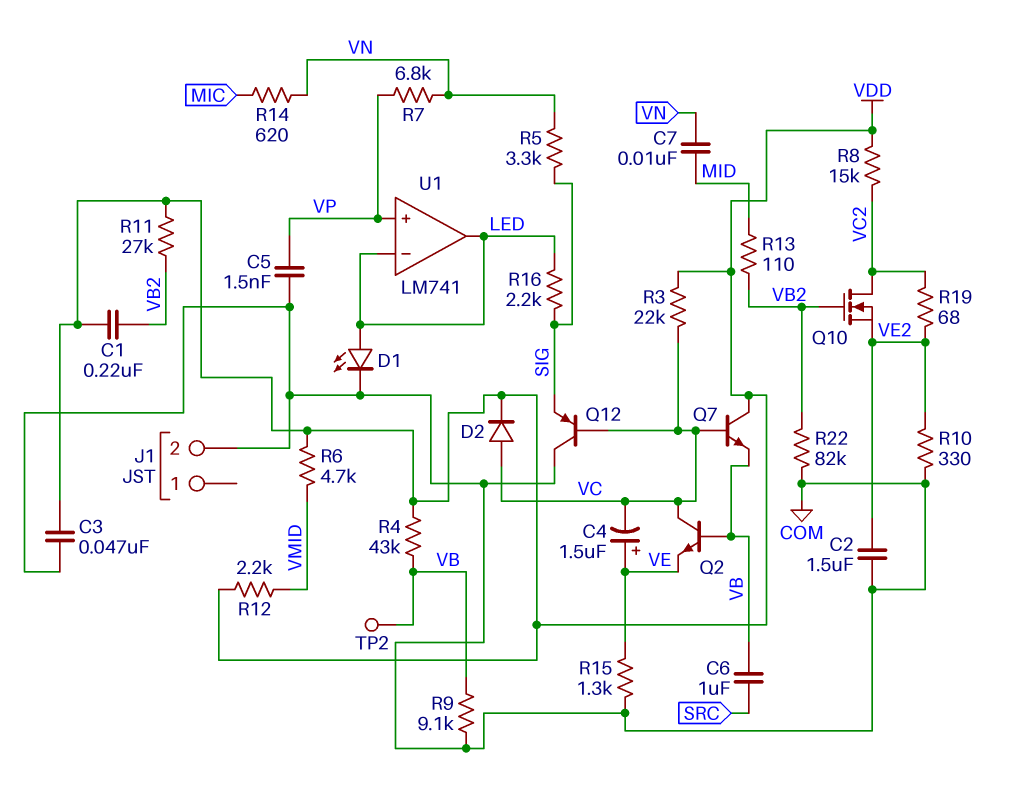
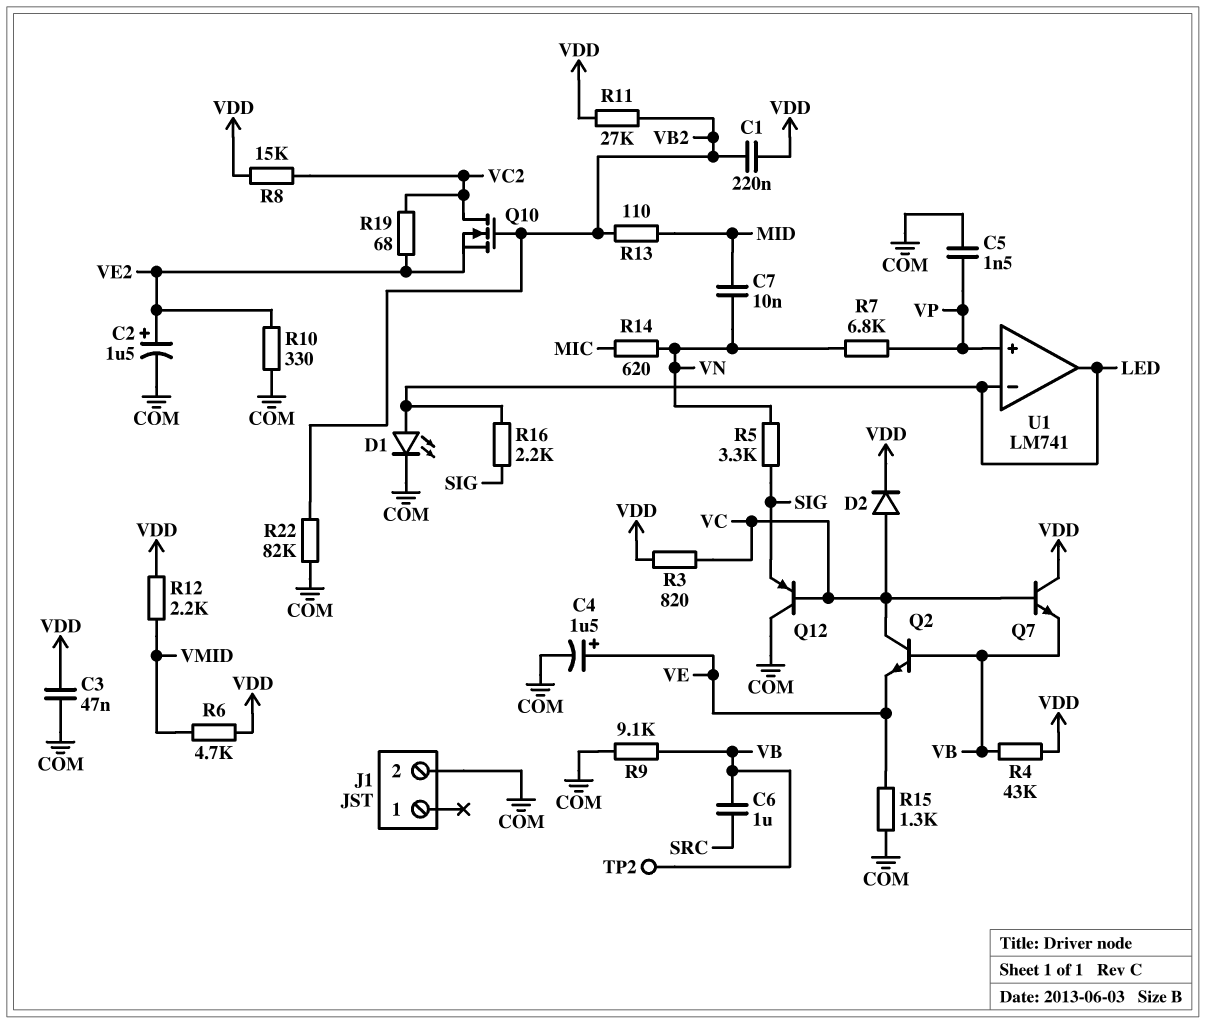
C2: 1.5uF (COM, VE2) -> 1.5uF (plus VE2, minus COM)
C4: 1.5uF (plus VE, minus VC) -> 1.5uF (plus VE, minus COM)
R3: 22k (VC, VDD) -> 820 (VC, VDD)

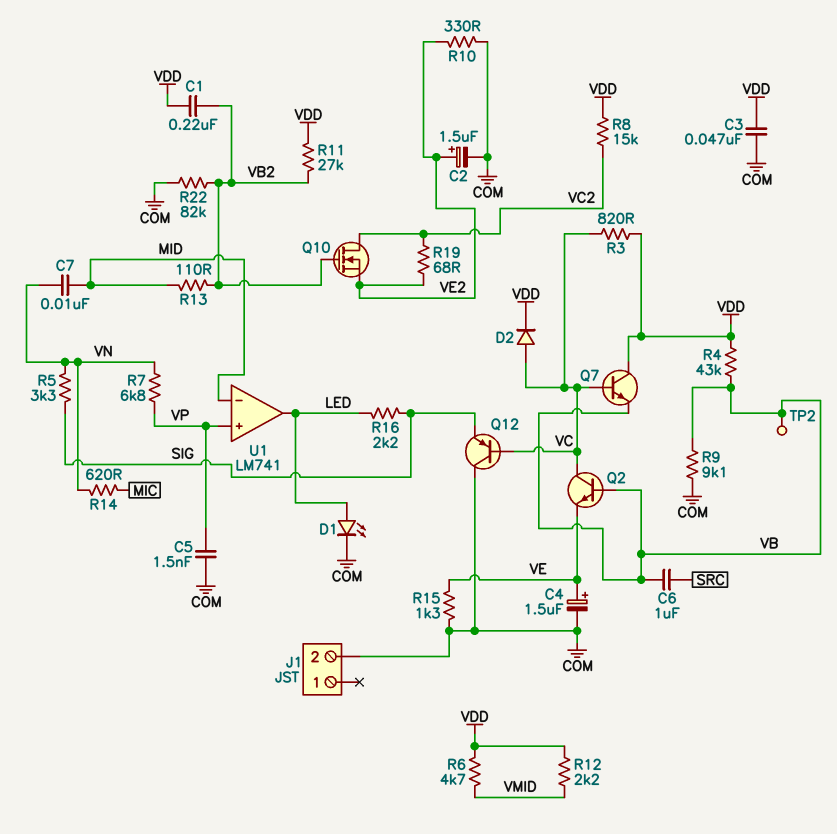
U1 pin in-: LED -> MID

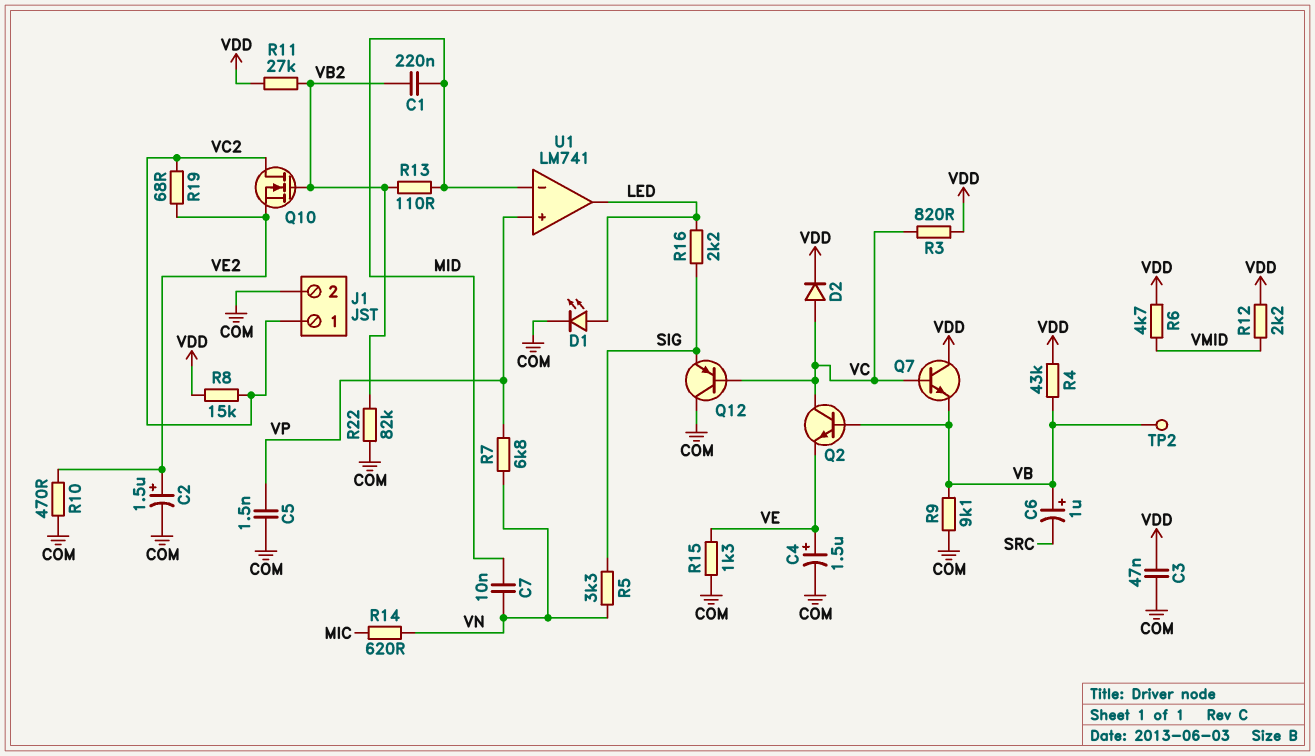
C1: 220nF (VB2, VDD) -> 220nF (MID, VB2)
C6: 1uF (SRC, VB) -> 1uF (plus VB, minus SRC)
J1 pin 1: none -> VC2
R10: 330 (COM, VE2) -> 470 (COM, VE2)

